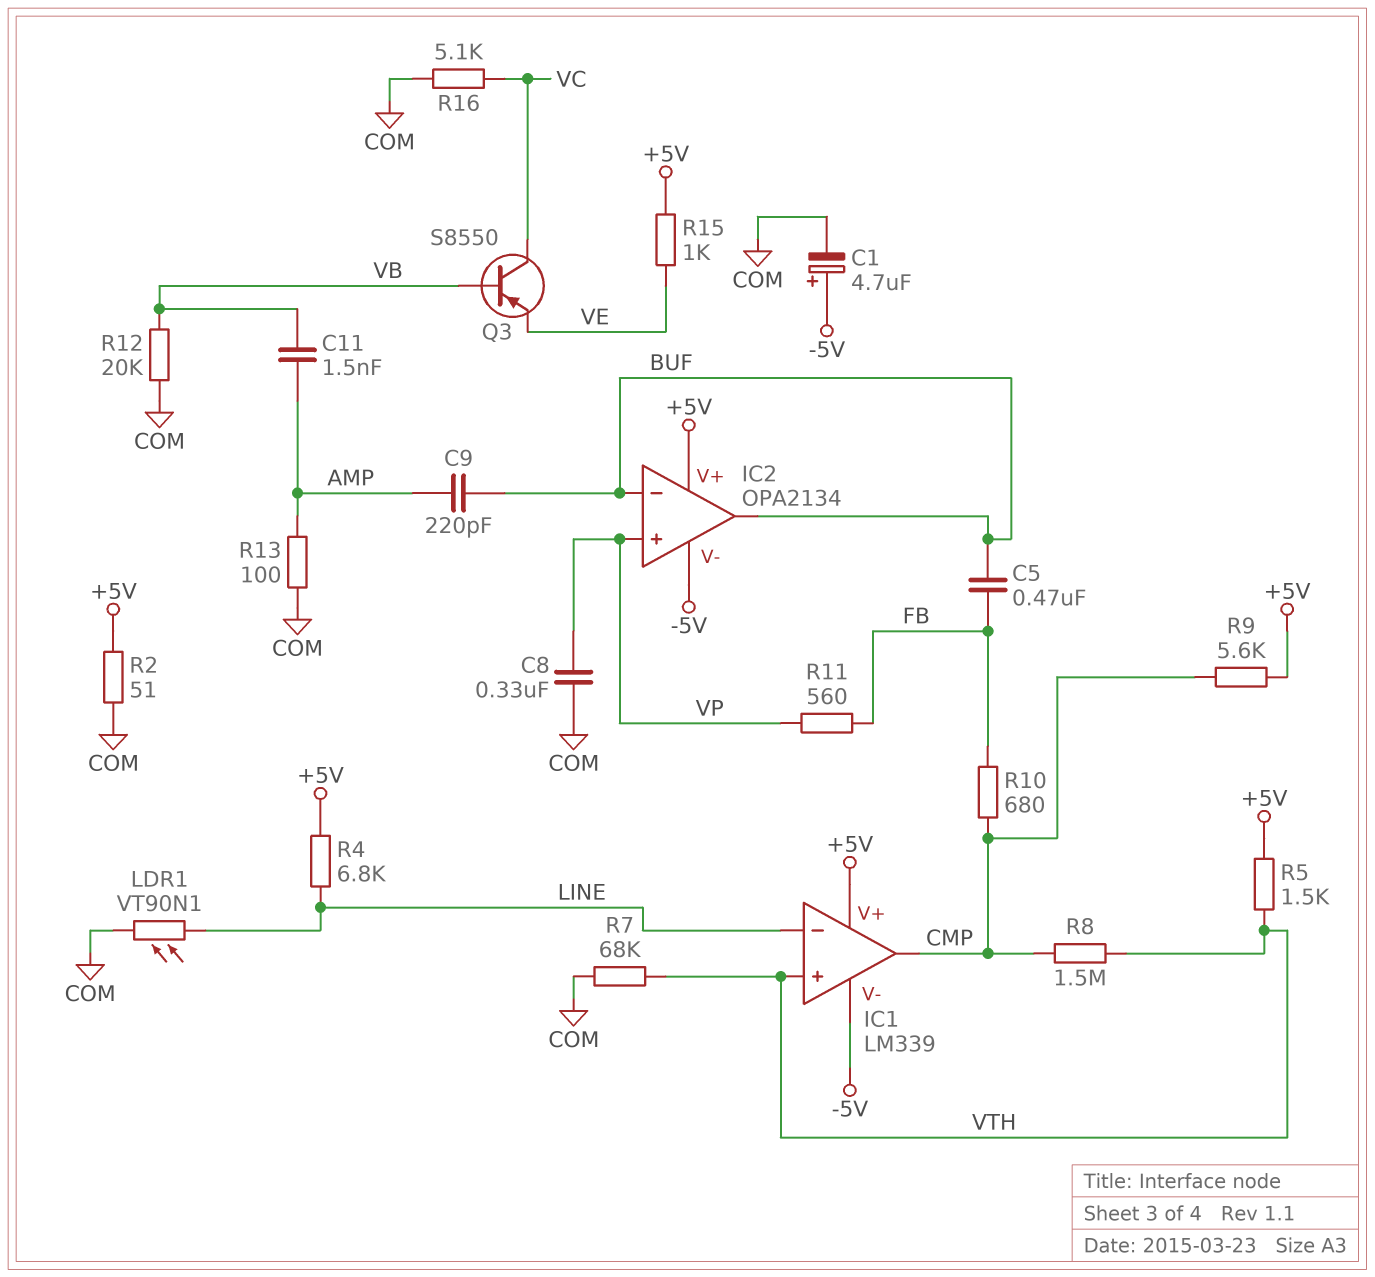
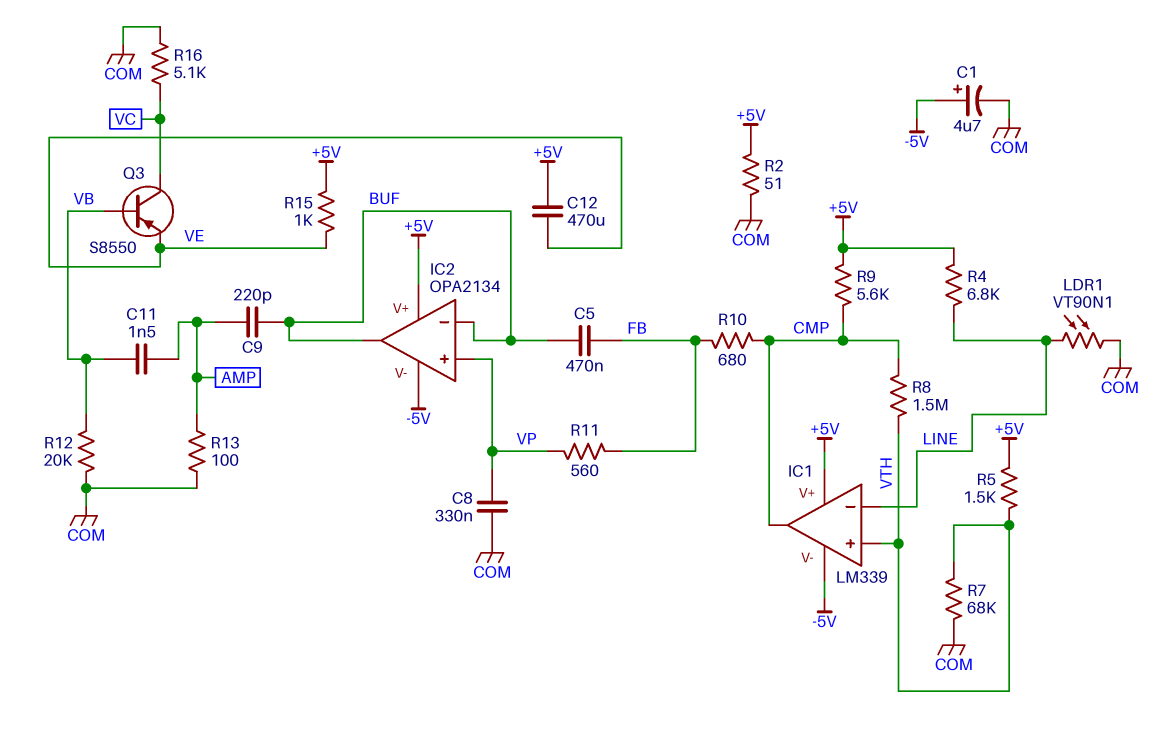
C12: none -> 470uF (+5V, VE)

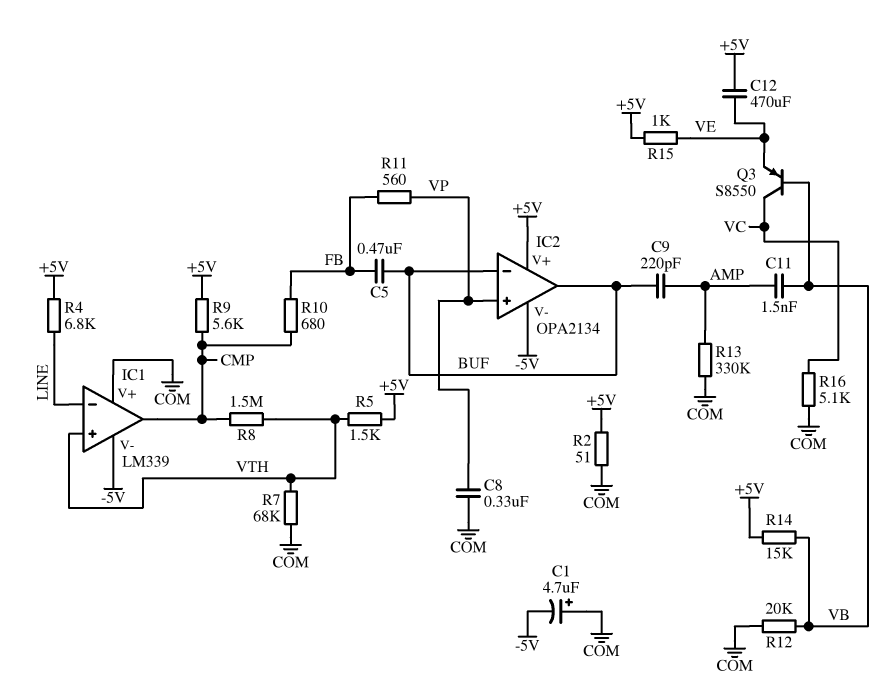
C1: 4.7uF (plus -5V, minus COM) -> 4.7uF (plus COM, minus -5V)
IC1 pin V+: +5V -> COM
LDR1: VT90N1 (COM, LINE) -> none
R13: 100 (AMP, COM) -> 330k (AMP, COM)
R14: none -> 15k (+5V, VB)

